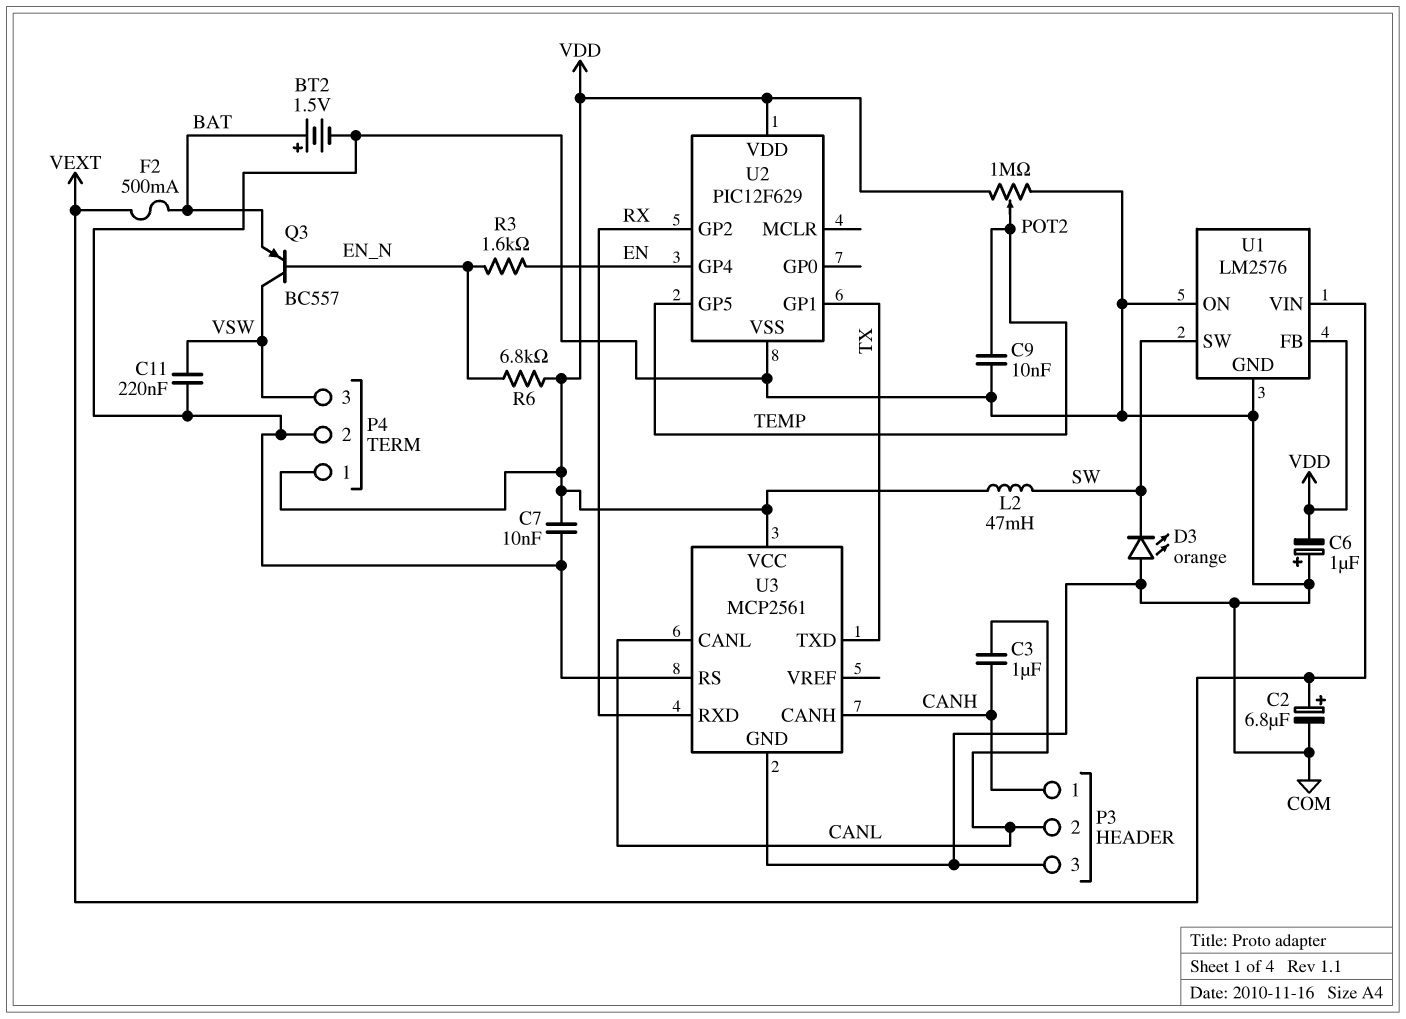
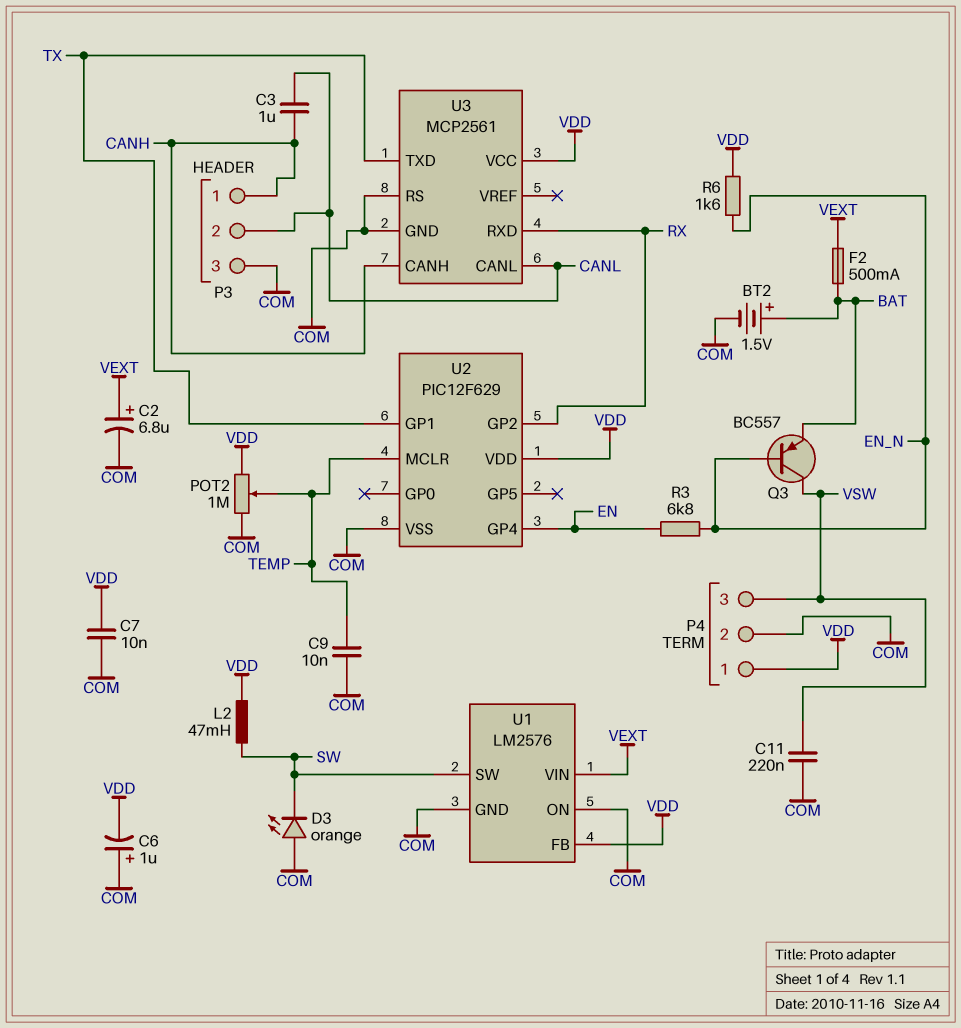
R3: 1.6k (EN, EN_N) -> 6.8k (EN, EN_N)
R6: 6.8k (EN_N, VDD) -> 1.6k (EN_N, VDD)
U2 pin GP5: TEMP -> none
U2 pin MCLR: none -> TEMP

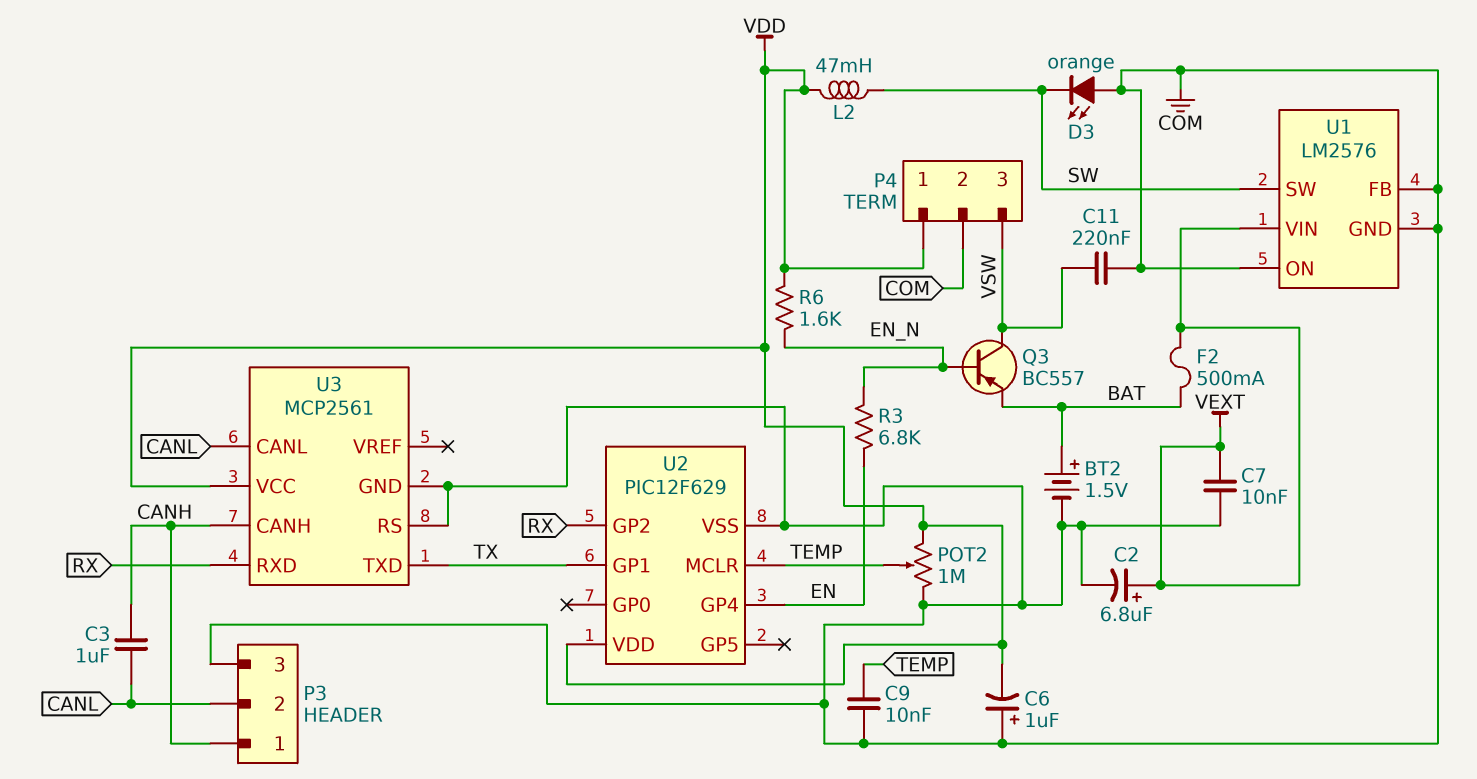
C7: 10nF (COM, VDD) -> 10nF (COM, VEXT)
U1 pin FB: VDD -> COM

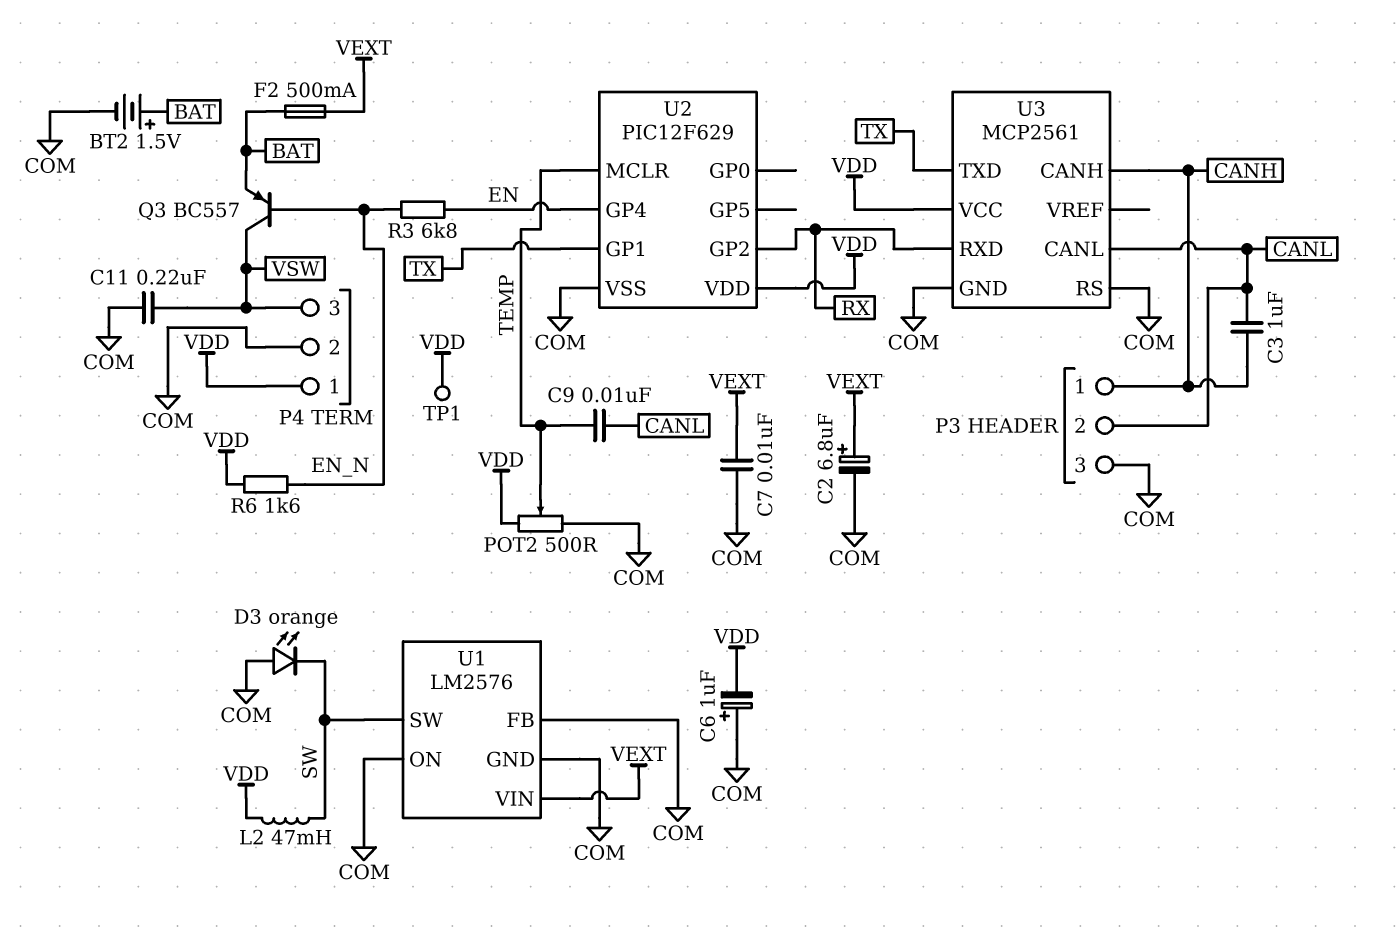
C9: 10nF (COM, TEMP) -> 10nF (CANL, TEMP)
POT2: 1M (COM, VDD, wiper TEMP) -> 500 (COM, VDD, wiper TEMP)
TP1: none -> test point (VDD)

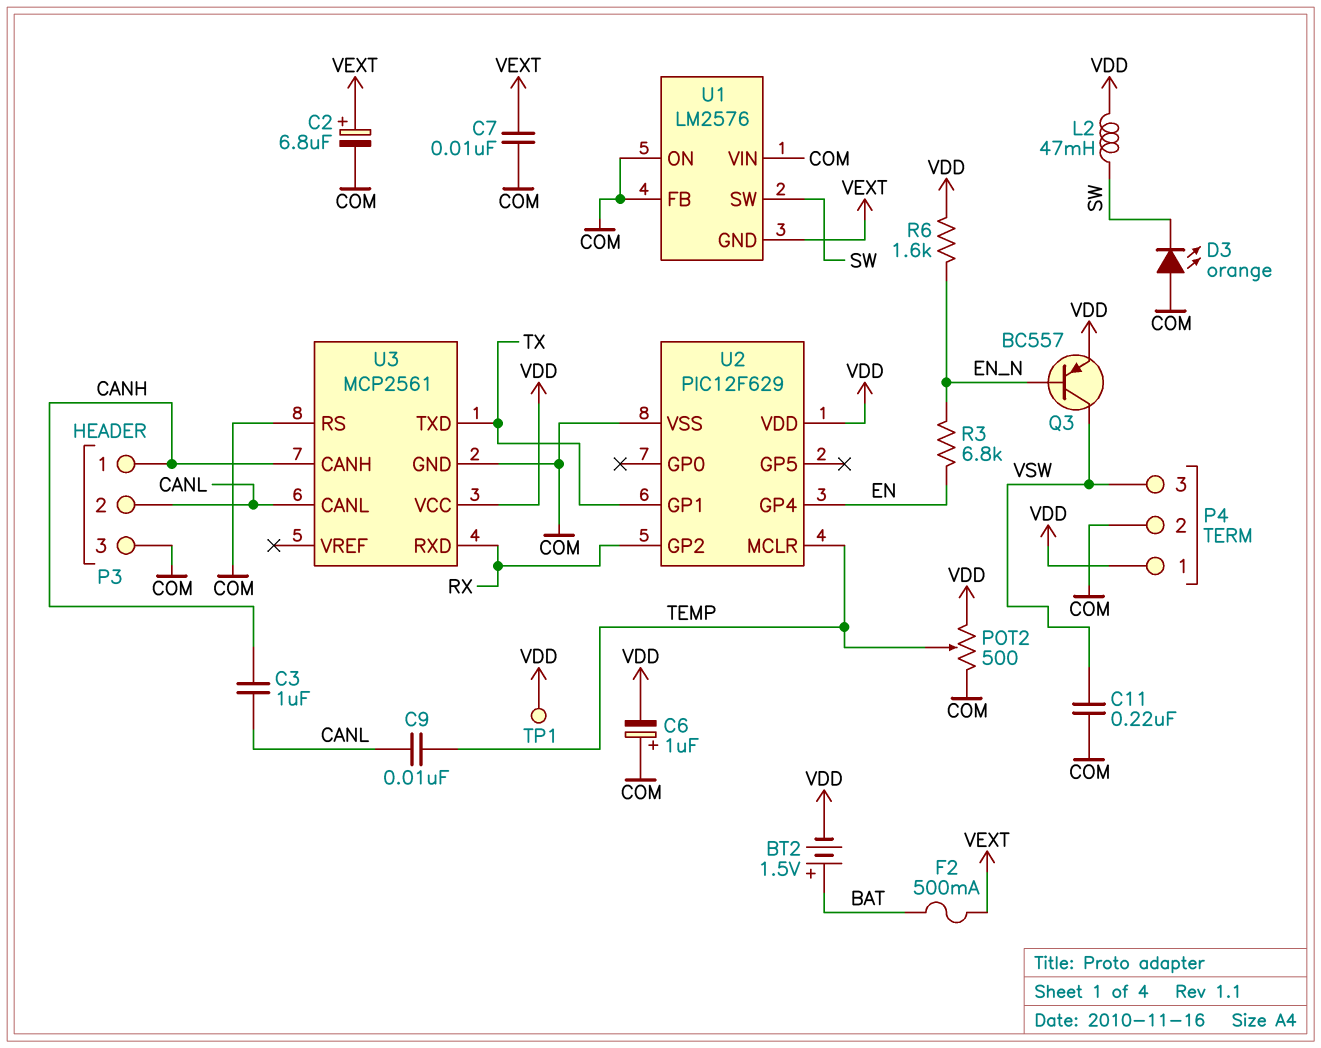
BT2: 1.5V (plus BAT, minus COM) -> 1.5V (plus BAT, minus VDD)
Q3: PNP BC557 (B EN_N, C VSW, E BAT) -> PNP BC557 (B EN_N, C VSW, E VDD)
U1 pin GND: COM -> VEXT
U1 pin VIN: VEXT -> COM

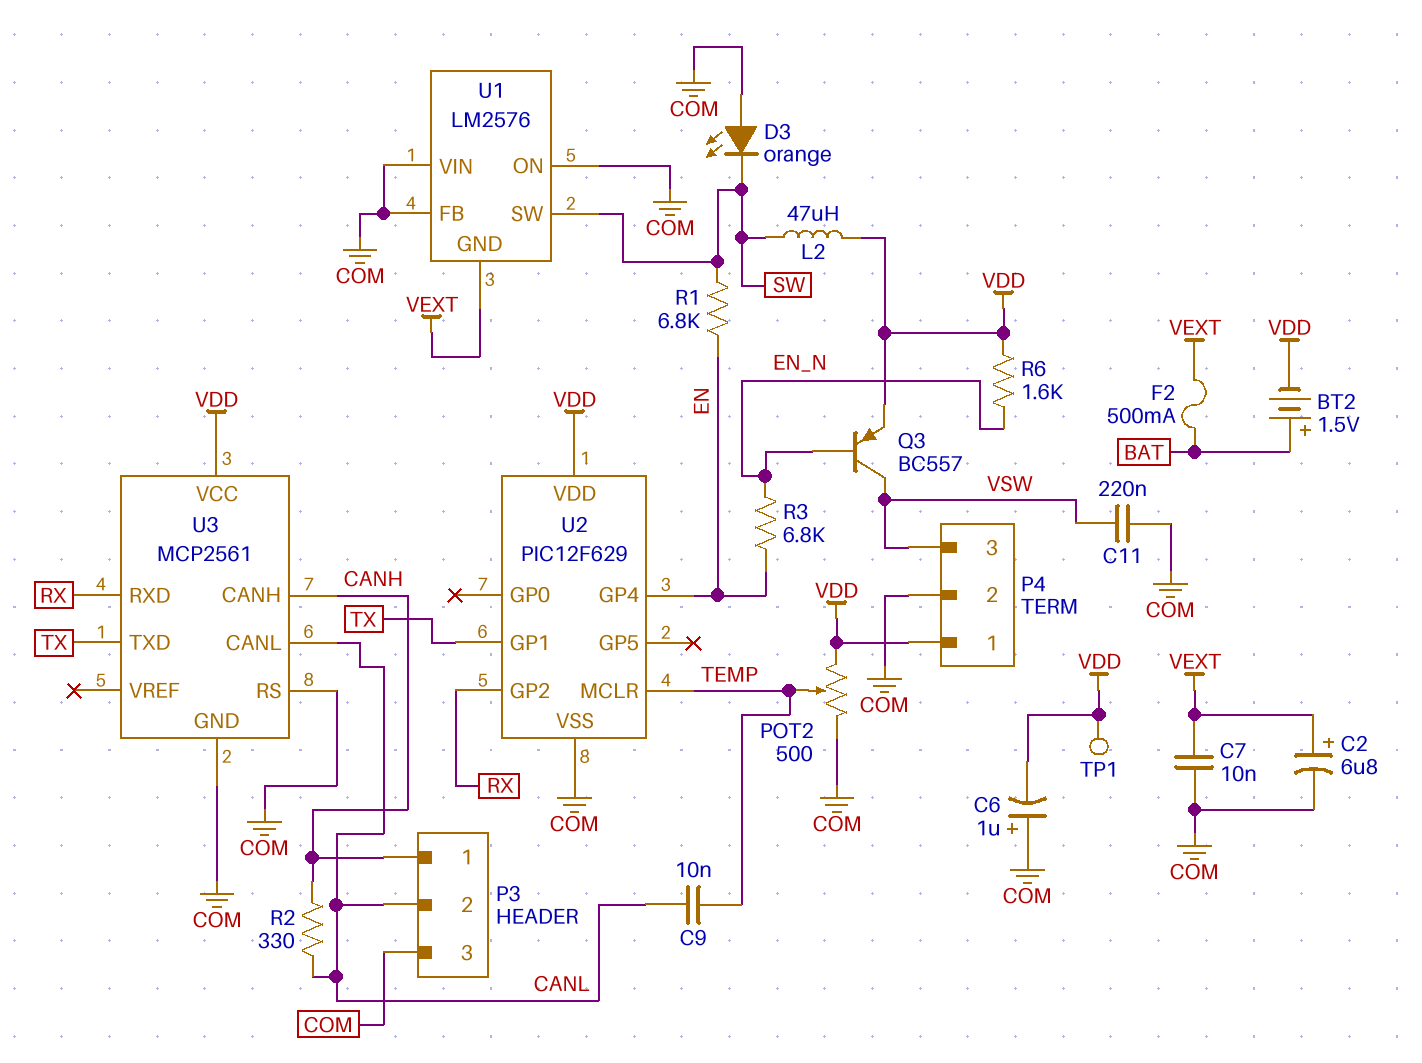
C3: 1uF (CANH, CANL) -> none
L2: 47mH (SW, VDD) -> 47uH (SW, VDD)
R1: none -> 6.8k (EN, SW)
R2: none -> 330 (CANH, CANL)

